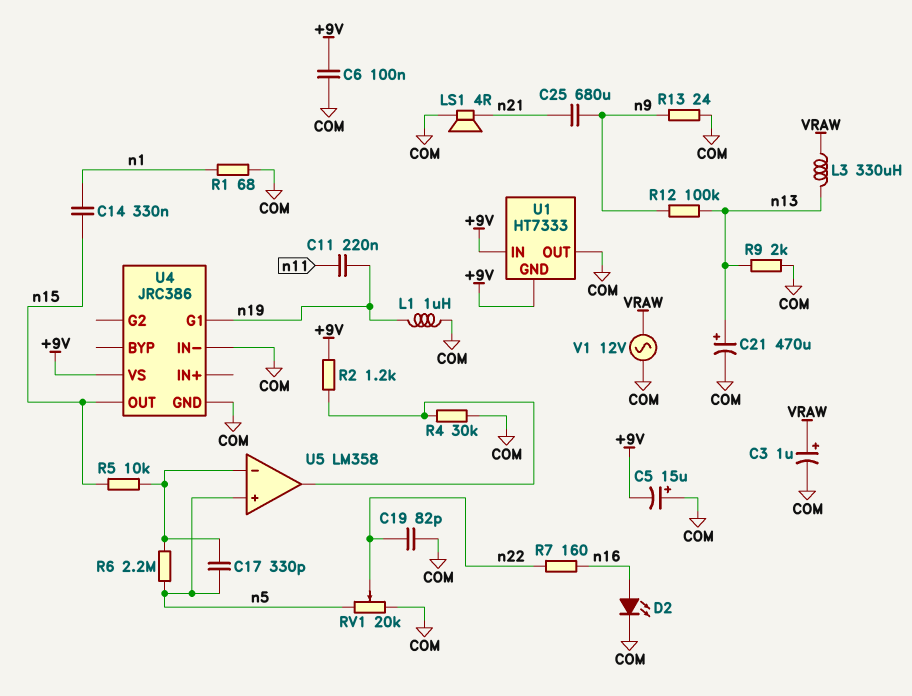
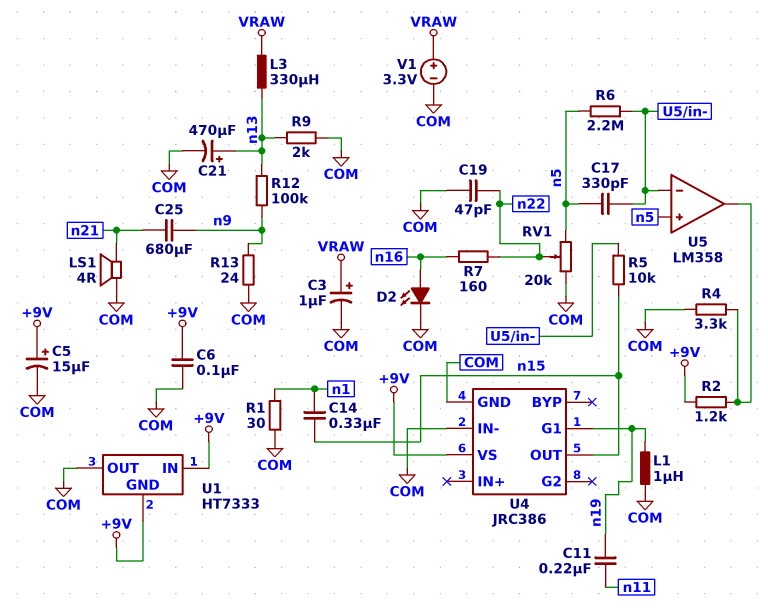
C5: 15uF (plus COM, minus +9V) -> 15uF (plus +9V, minus COM)
C19: 82pF (COM, n22) -> 47pF (COM, n22)
R1: 68 (COM, n1) -> 30 (COM, n1)
R4: 30k (COM, U5/out) -> 3.3k (COM, U5/out)
V1: AC 12V (COM, VRAW) -> 3.3V (plus VRAW, minus COM)

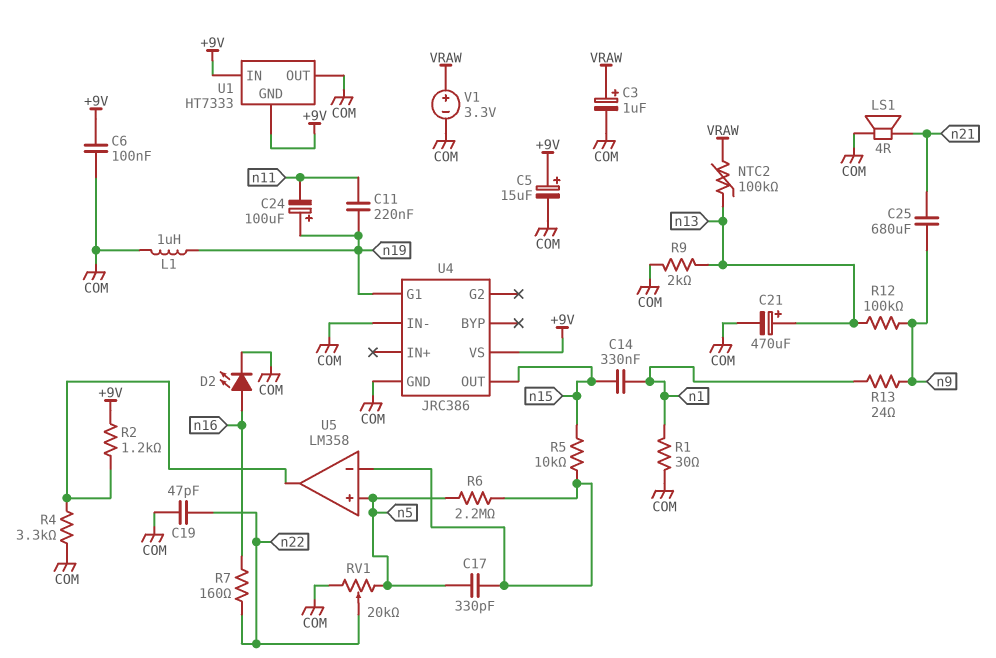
C24: none -> 100uF (plus n19, minus n11)
L3: 330uH (VRAW, n13) -> none
NTC2: none -> 100k (VRAW, n13)
R13: 24 (COM, n9) -> 24 (n1, n9)

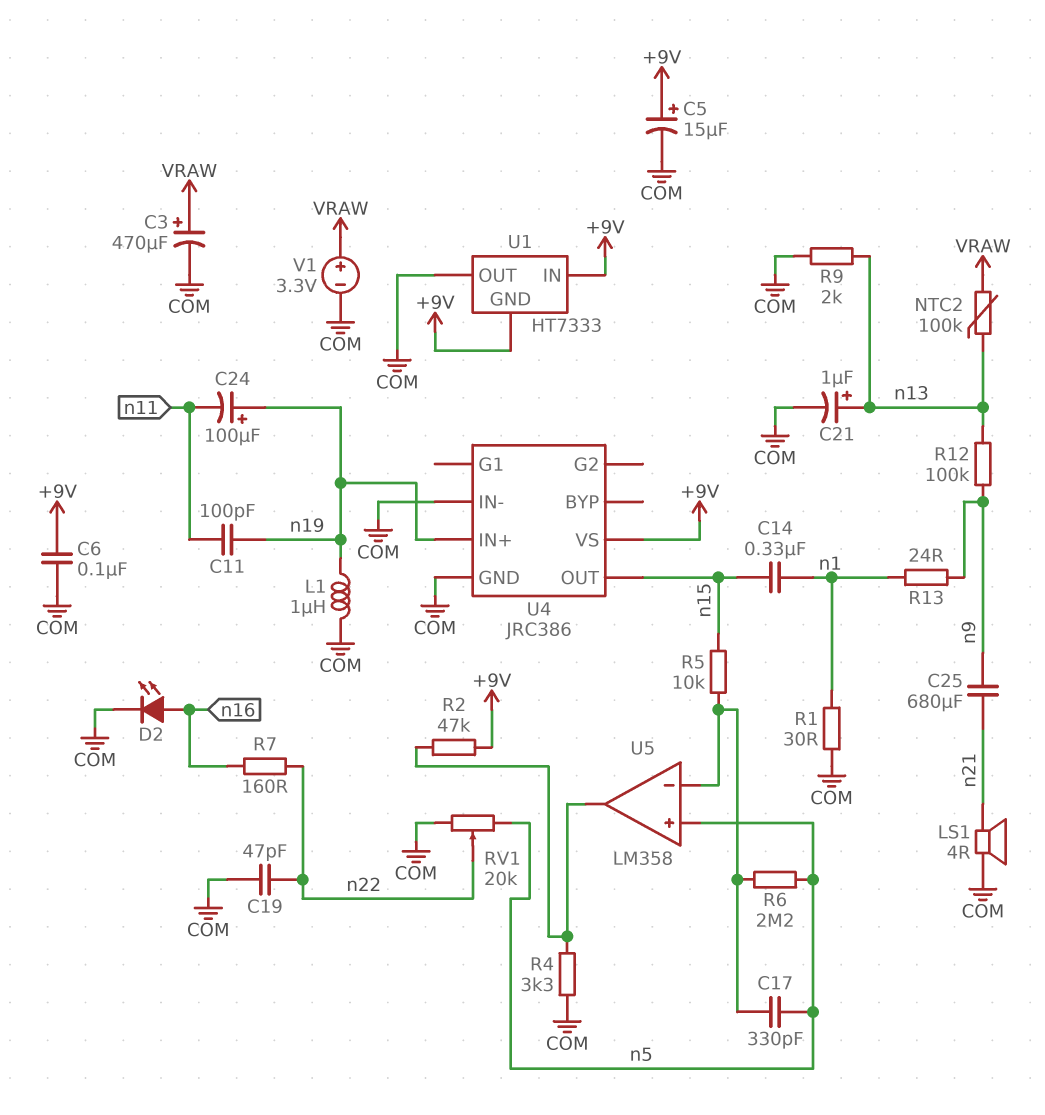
C3: 1uF (plus VRAW, minus COM) -> 470uF (plus VRAW, minus COM)
C11: 220nF (n11, n19) -> 100pF (n11, n19)
C21: 470uF (plus n13, minus COM) -> 1uF (plus n13, minus COM)
R2: 1.2k (+9V, U5/out) -> 47k (+9V, U5/out)
U4 pin G1: n19 -> none
U4 pin IN+: none -> n19

